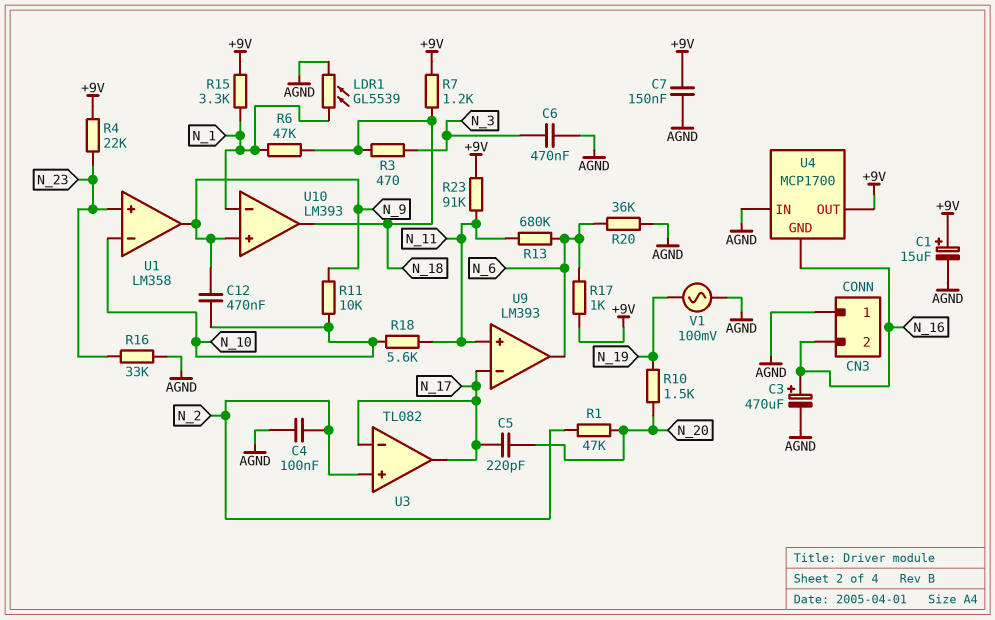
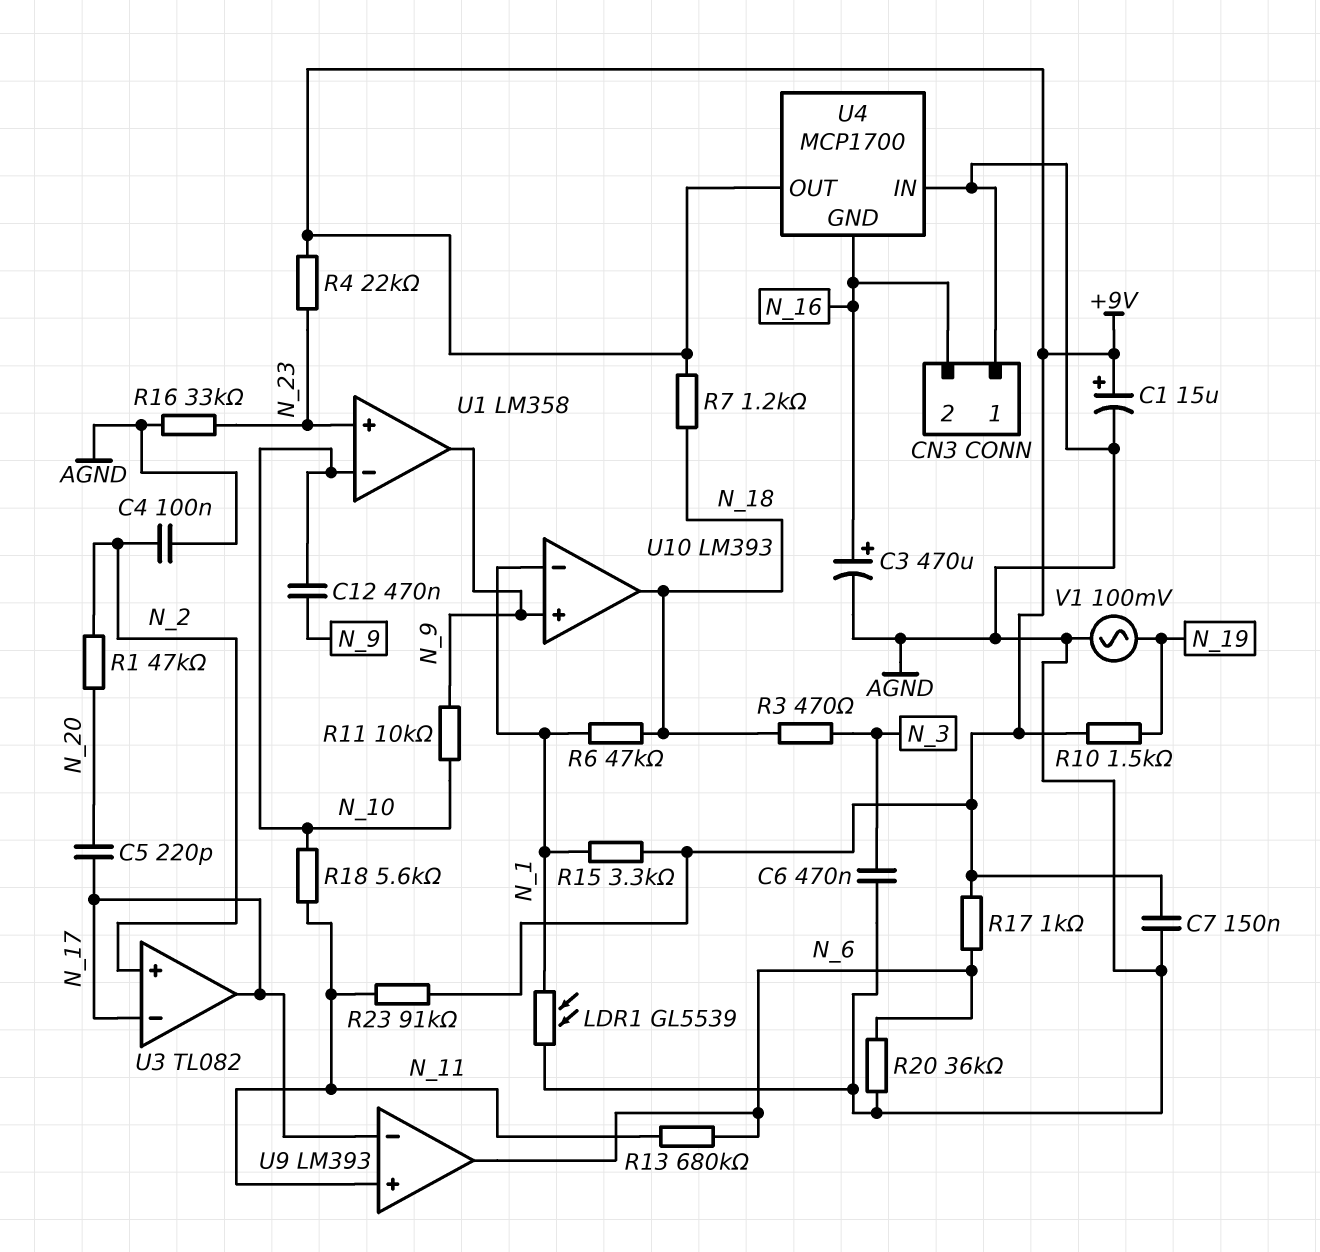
R10: 1.5k (N_19, N_20) -> 1.5k (+9V, N_19)

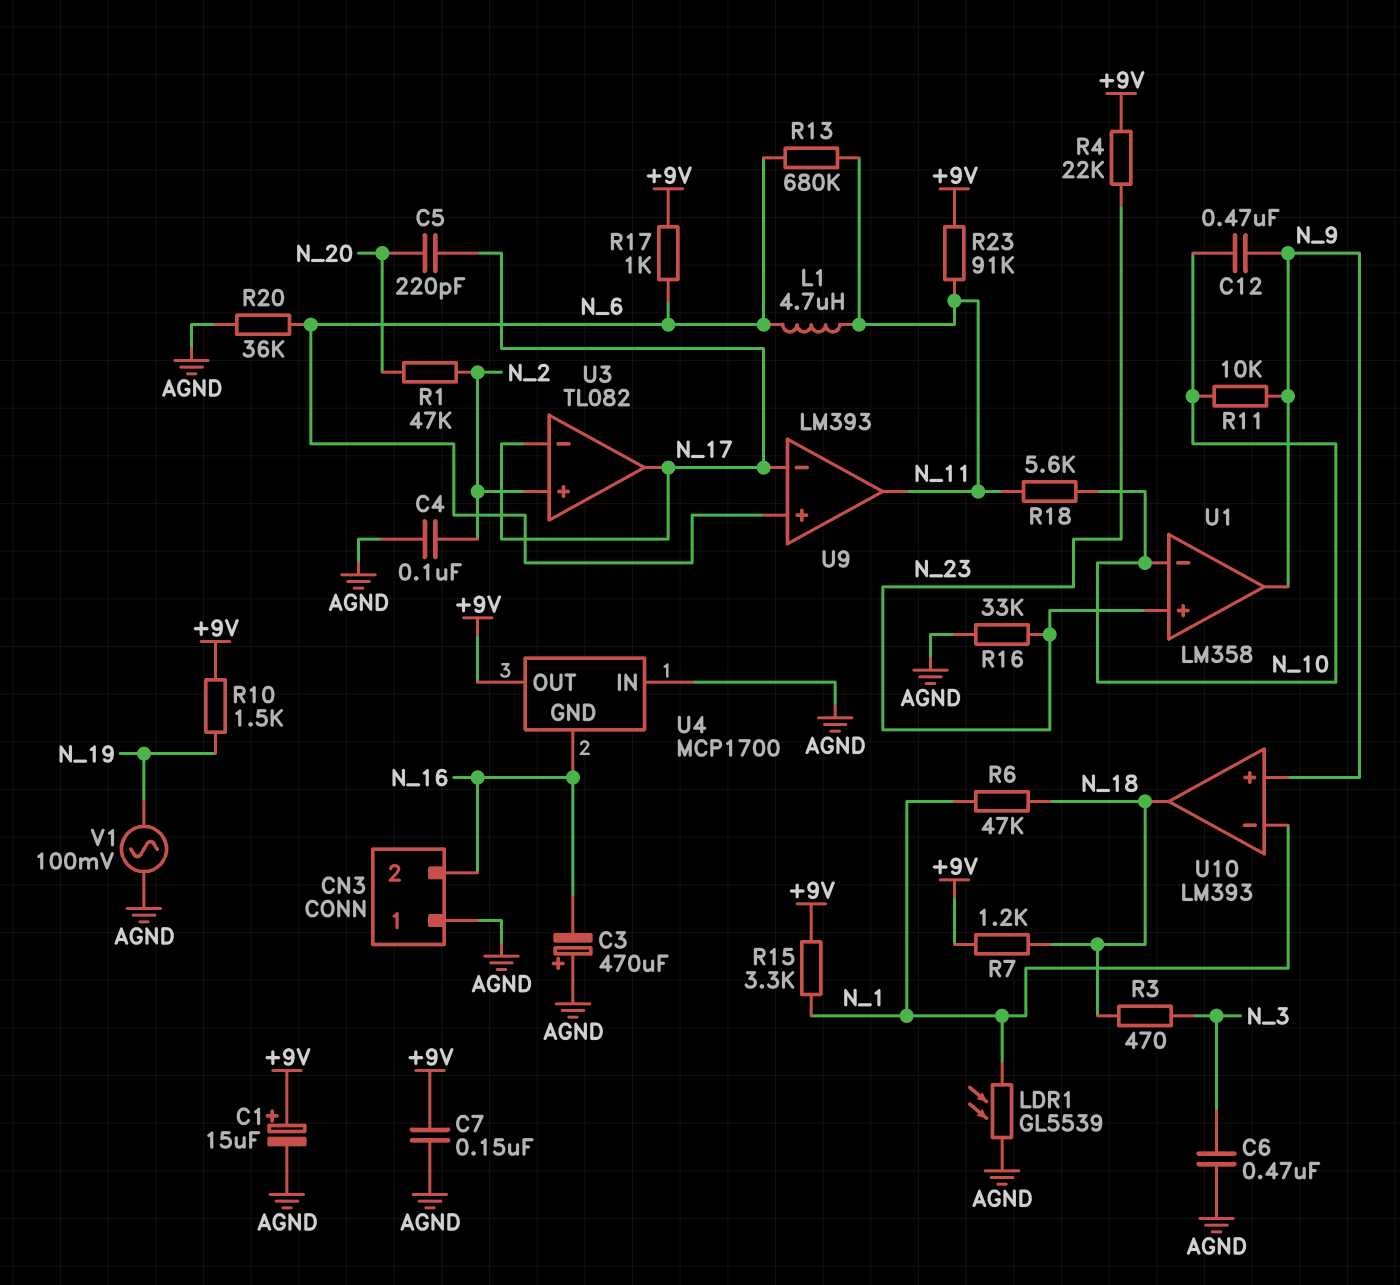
C3: 470uF (plus N_16, minus AGND) -> 470uF (plus AGND, minus N_16)
L1: none -> 4.7uH (N_6, N_11)
U9 pin in+: N_11 -> N_6
U9 pin out: N_6 -> N_11

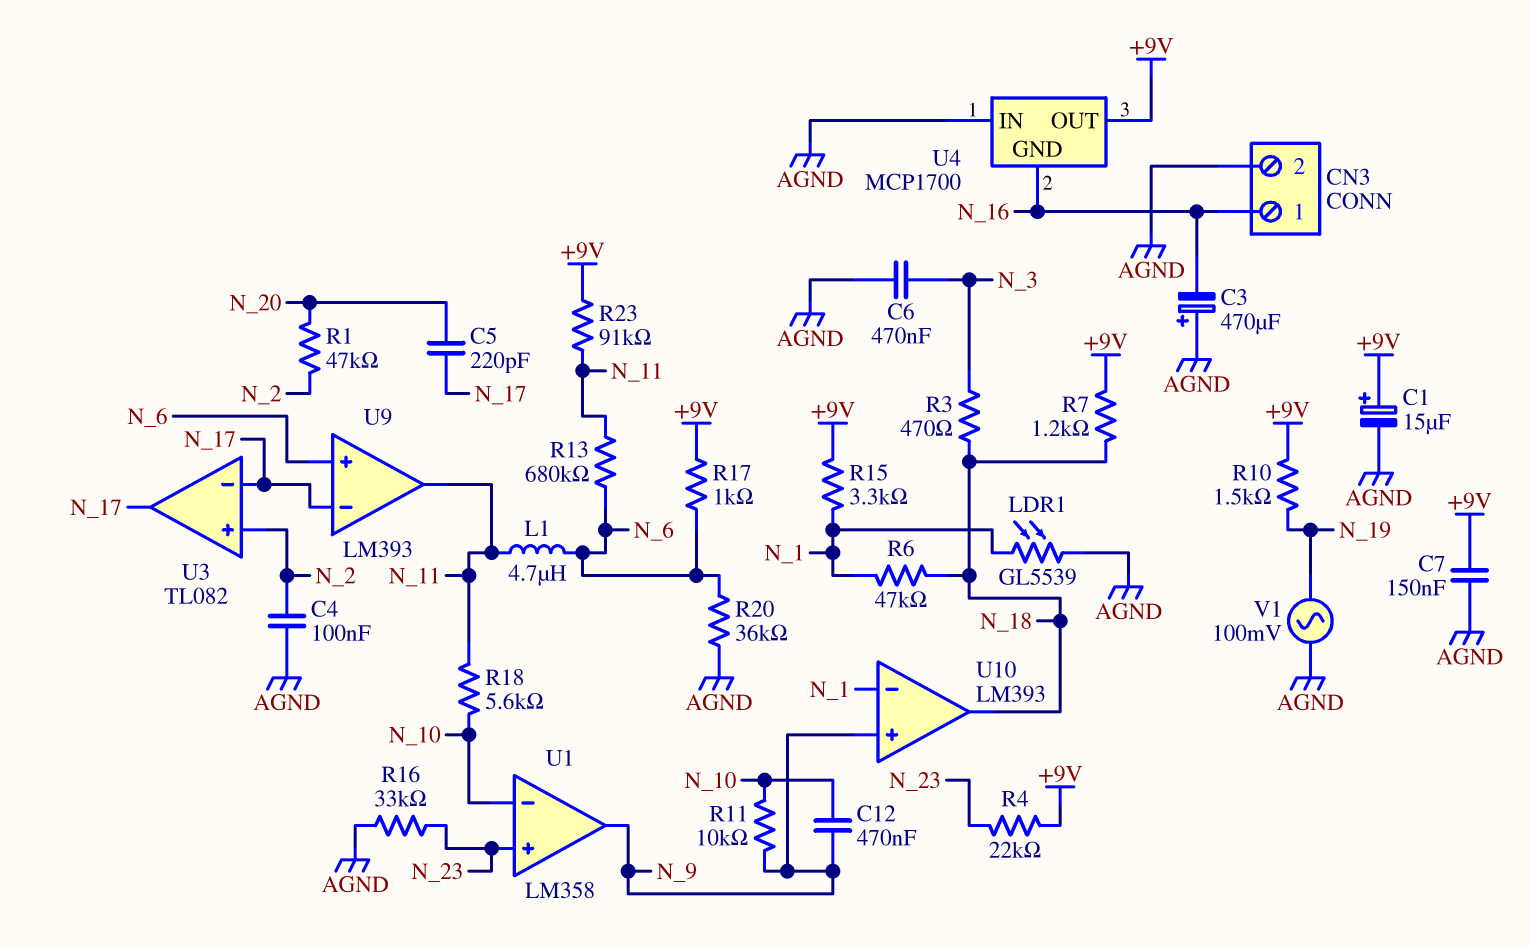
CN3 pin 1: AGND -> N_16
CN3 pin 2: N_16 -> AGND

